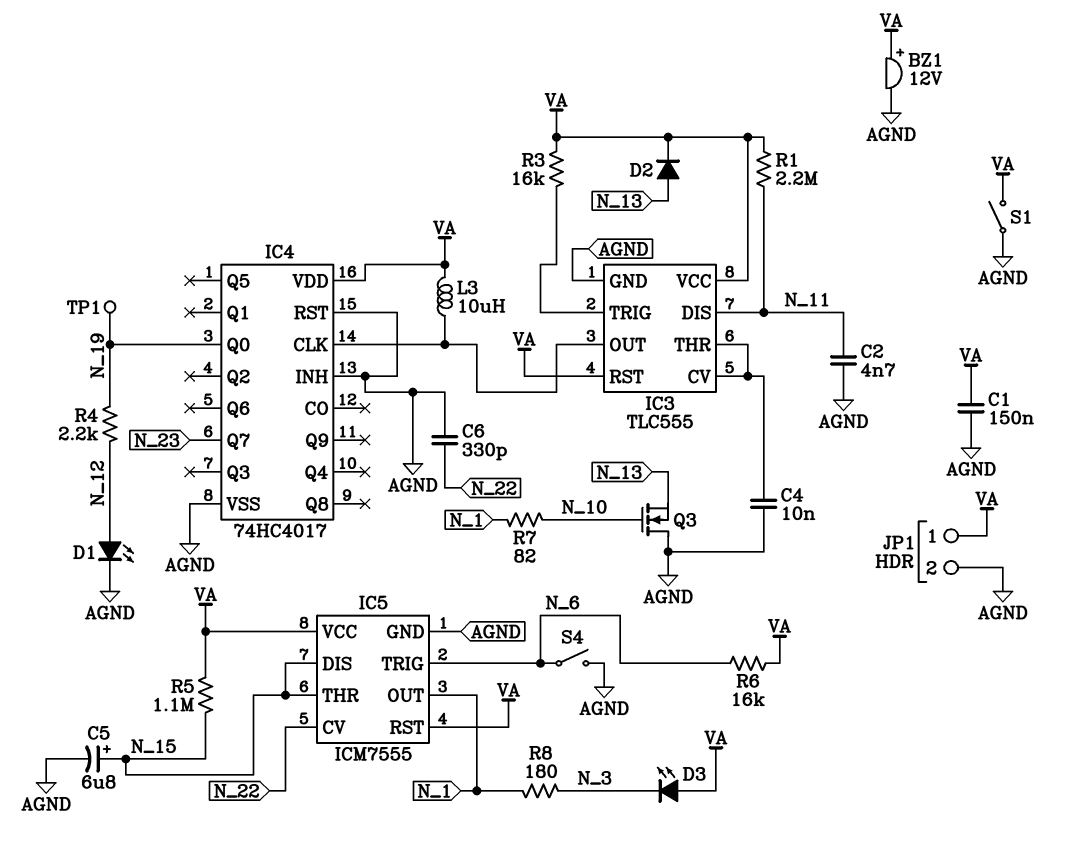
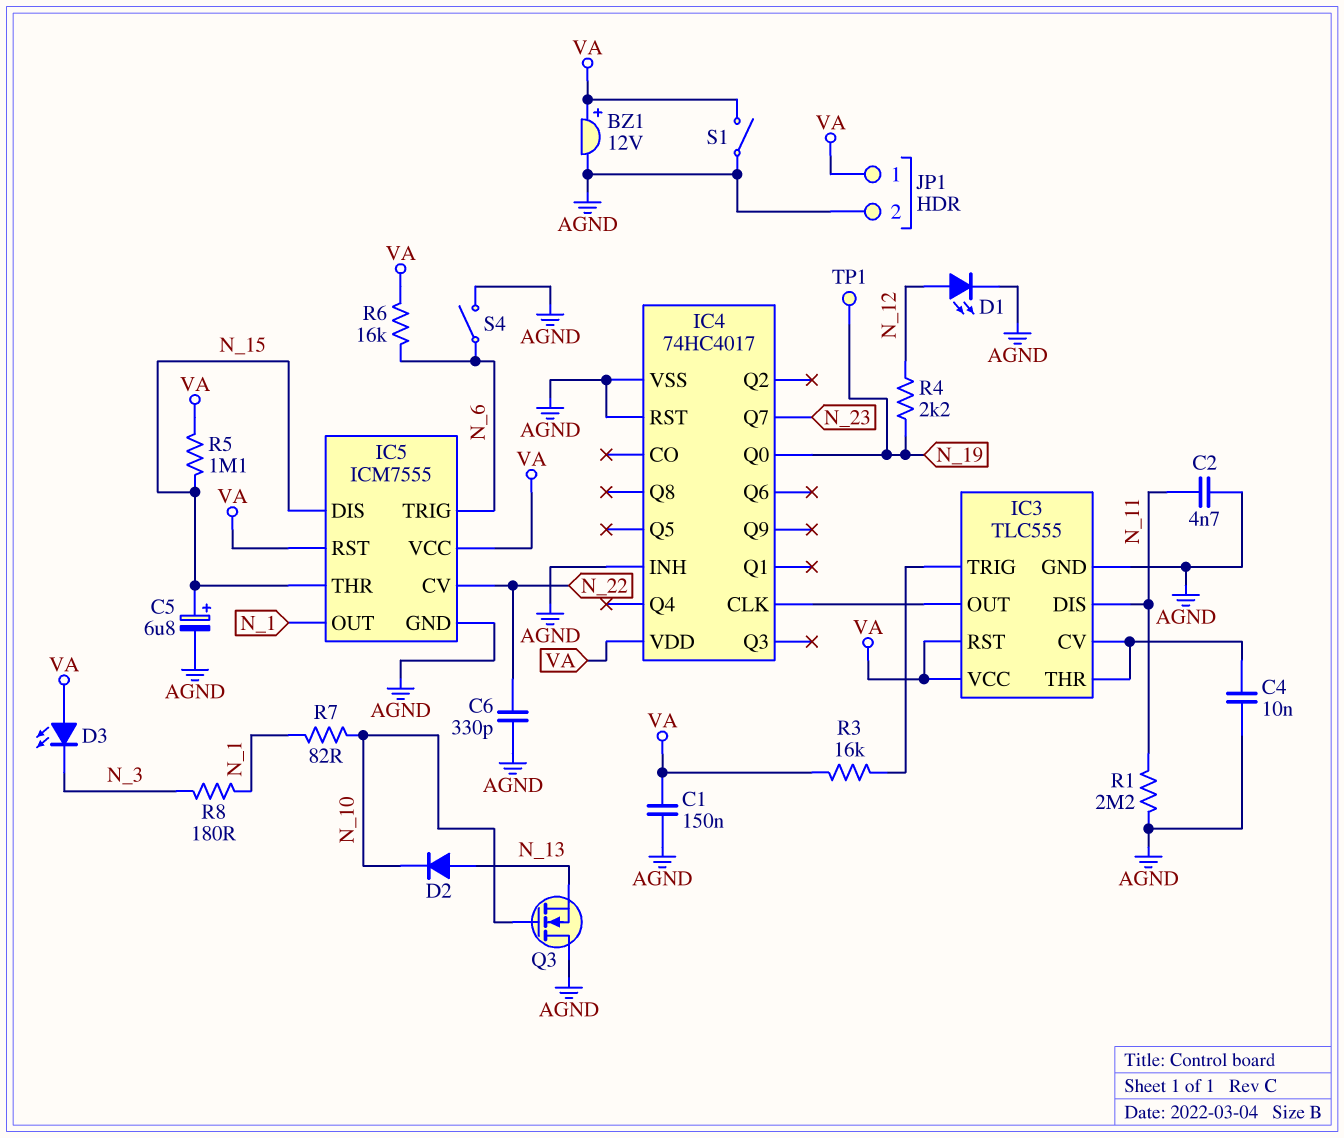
D2: diode (A N_13, K VA) -> diode (A N_13, K N_10)
L3: 10uH (IC3/OUT, VA) -> none
R1: 2.2M (N_11, VA) -> 2.2M (AGND, N_11)

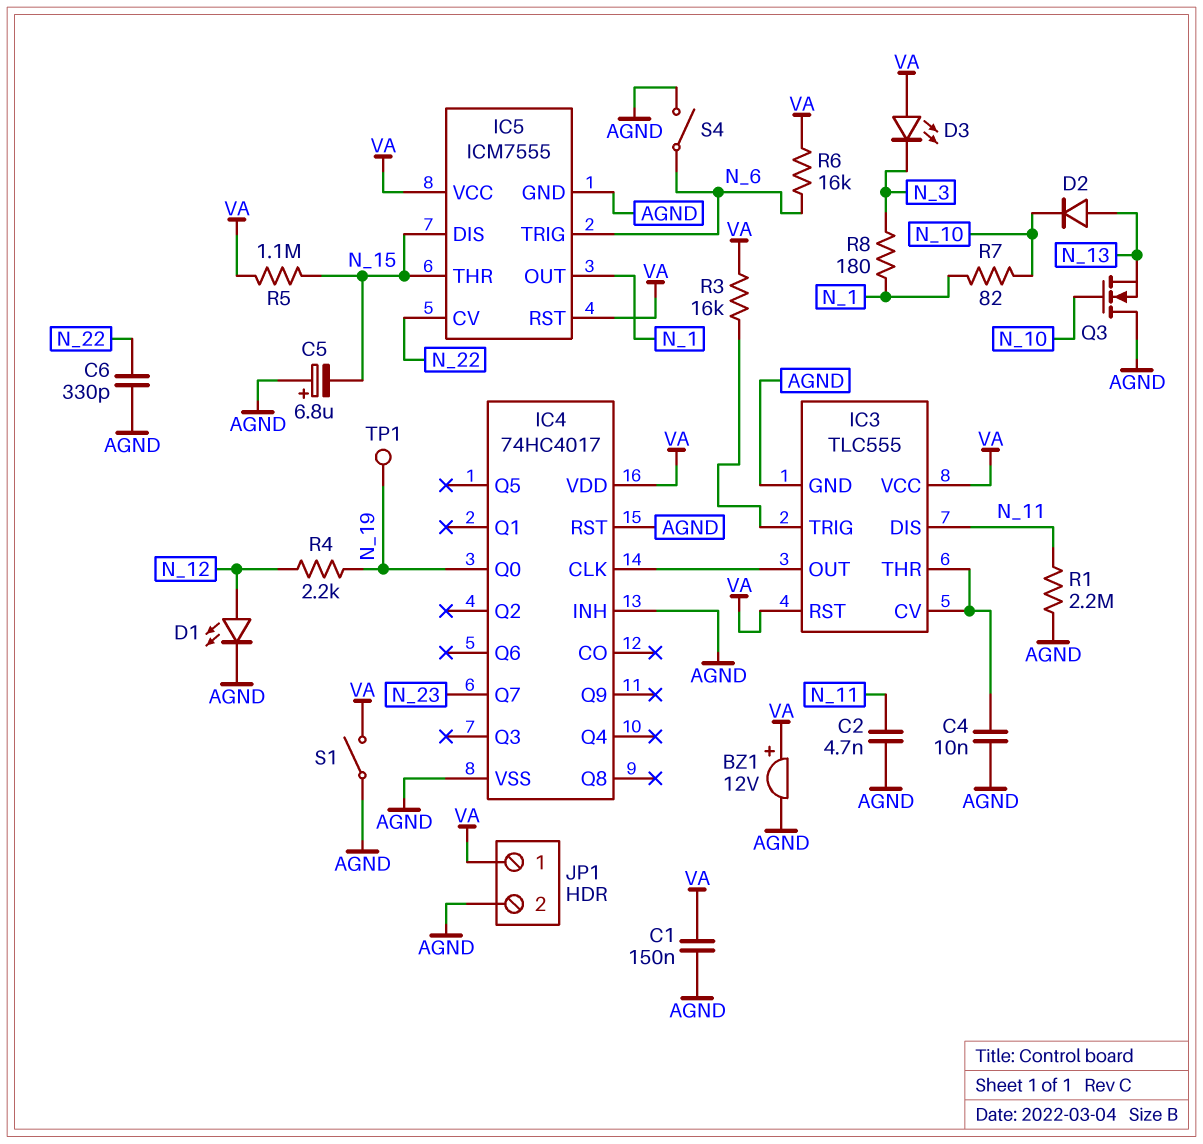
C5: 6.8uF (plus N_15, minus AGND) -> 6.8uF (plus AGND, minus N_15)

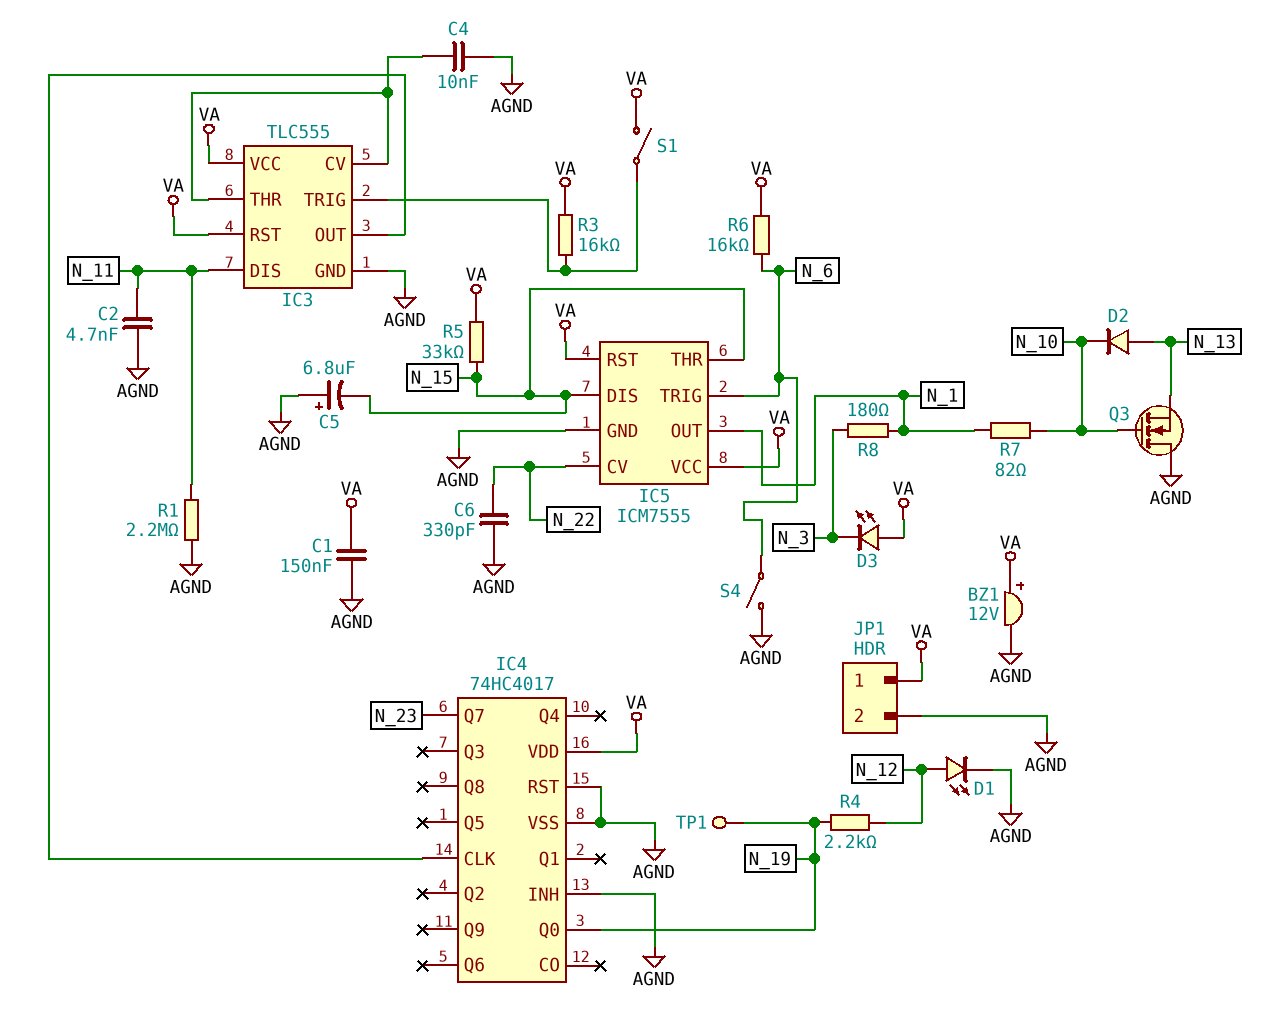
R5: 1.1M (N_15, VA) -> 33k (N_15, VA)
S1: switch (AGND, VA) -> switch (IC3/TRIG, VA)

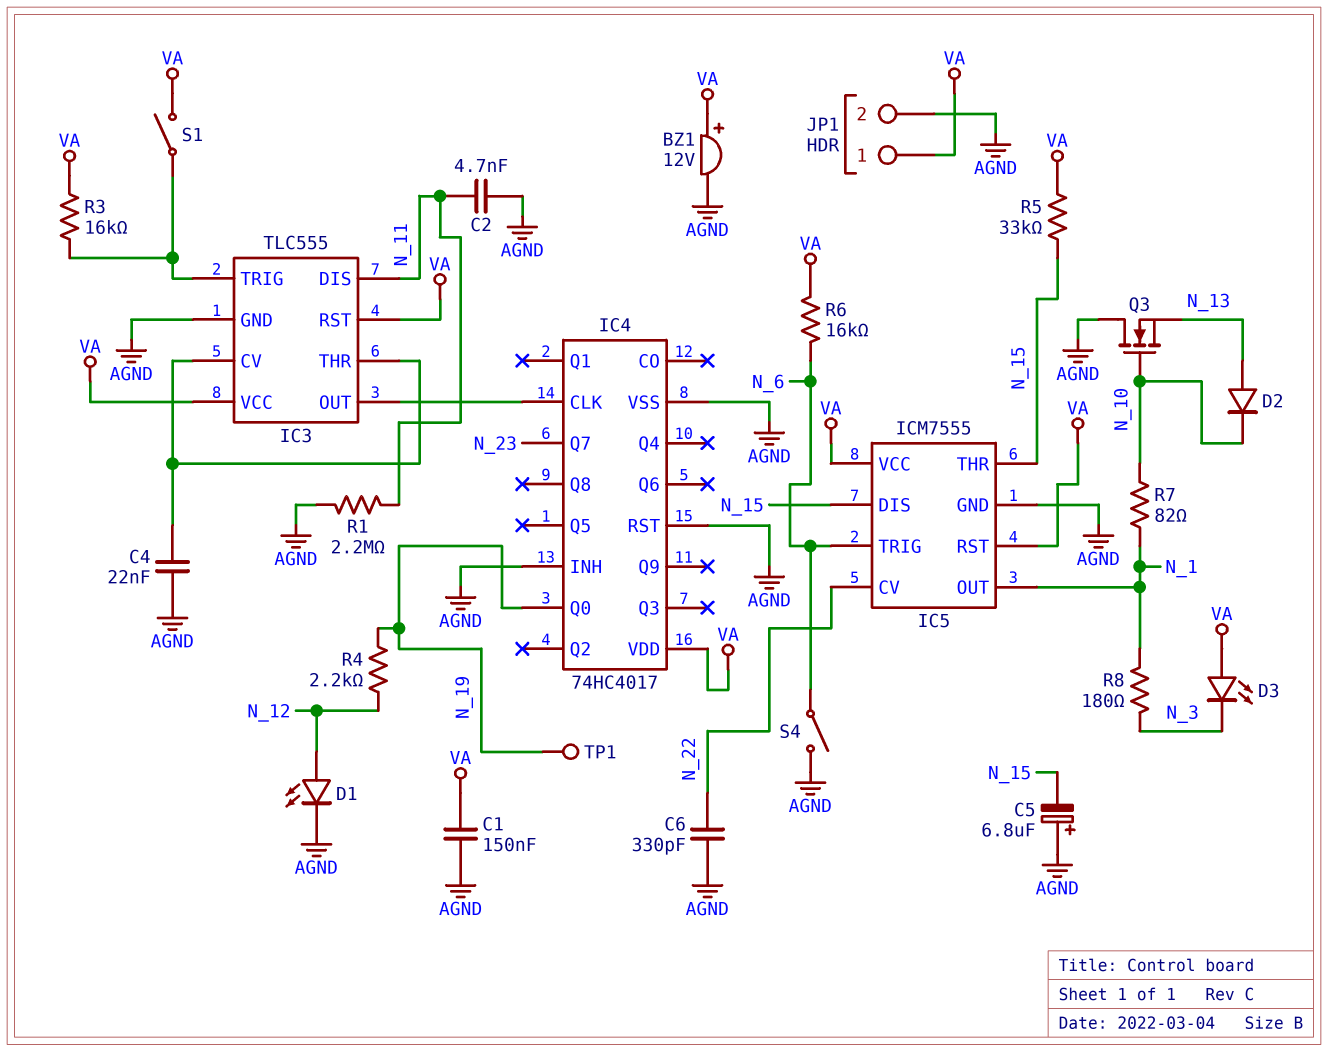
C4: 10nF (AGND, IC3/CV) -> 22nF (AGND, IC3/CV)

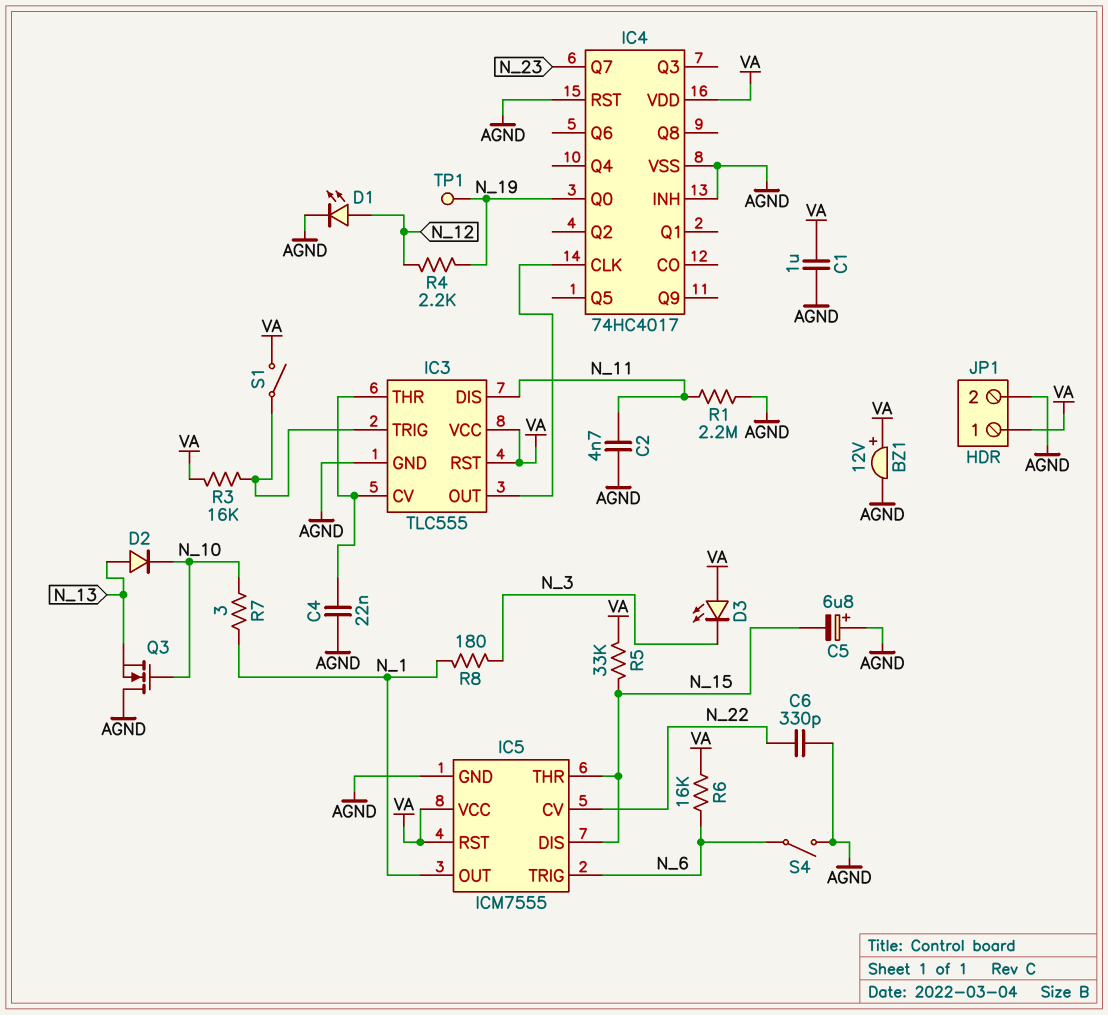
C1: 150nF (AGND, VA) -> 1uF (AGND, VA)
R7: 82 (N_1, N_10) -> 3 (N_1, N_10)

